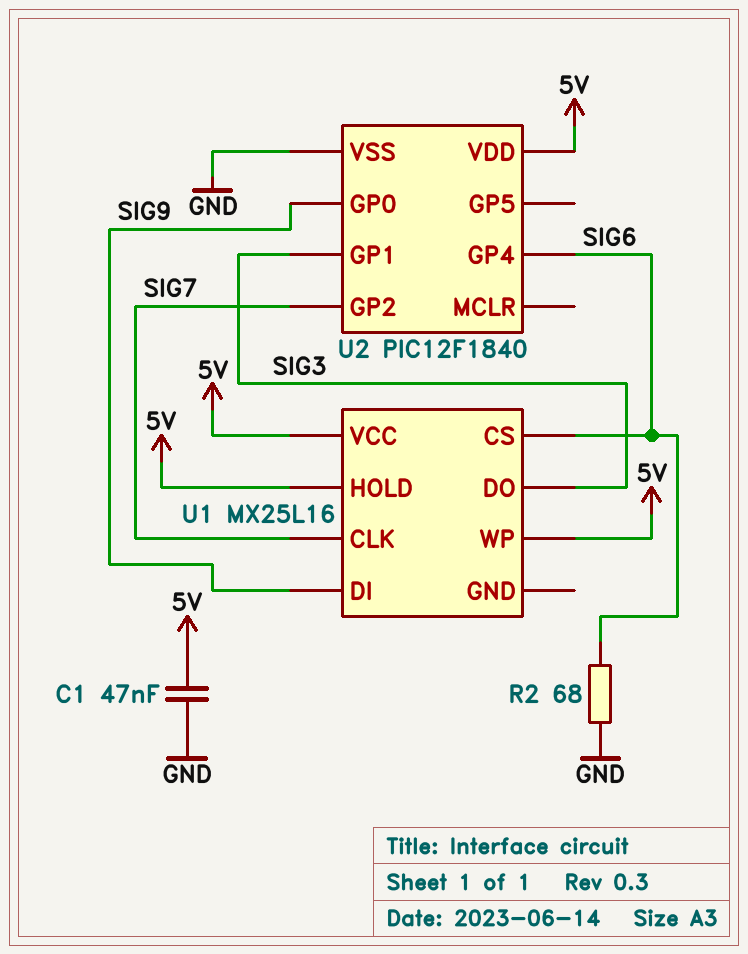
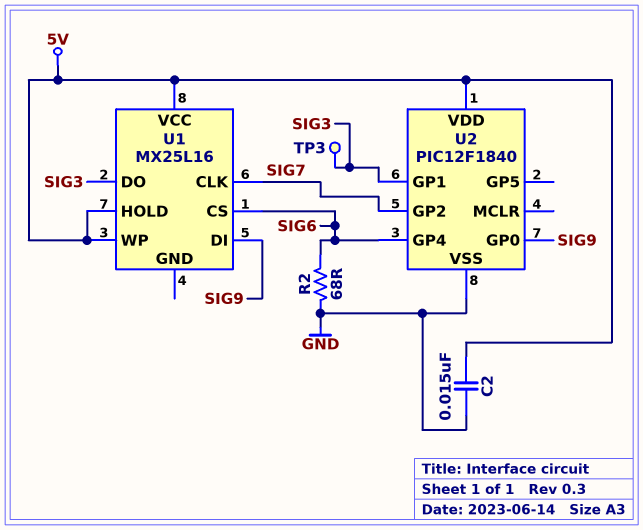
C1: 47nF (5V, GND) -> none
C2: none -> 15nF (5V, GND)
TP3: none -> test point (SIG3)

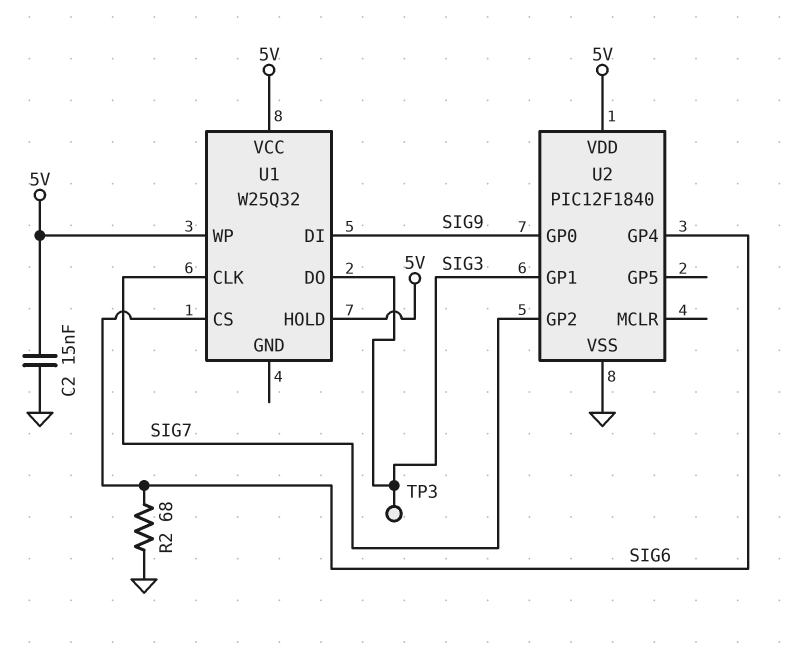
U1: MX25L16 -> W25Q32

